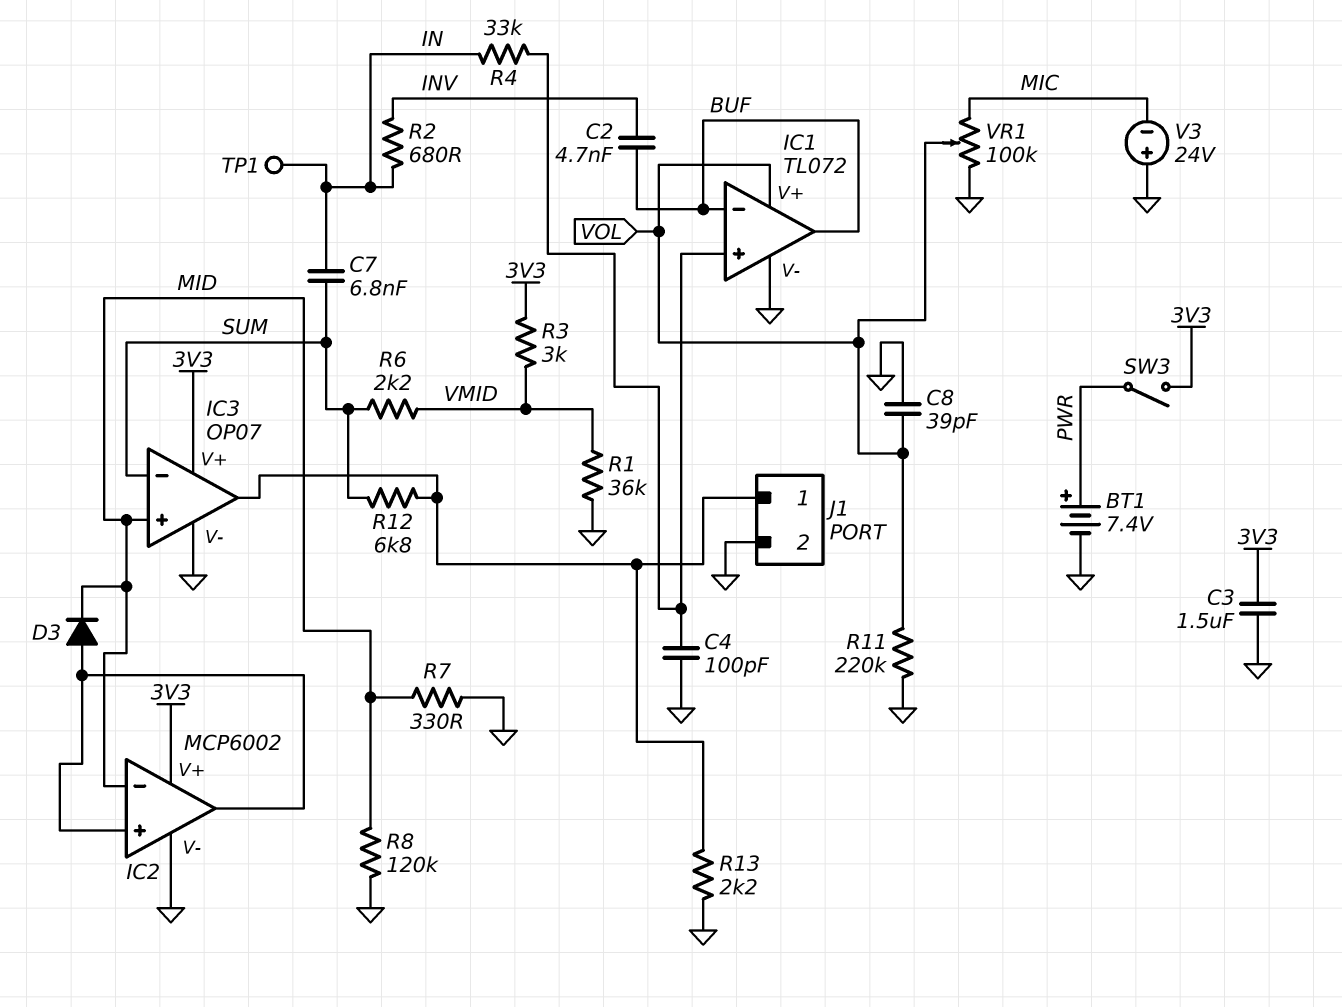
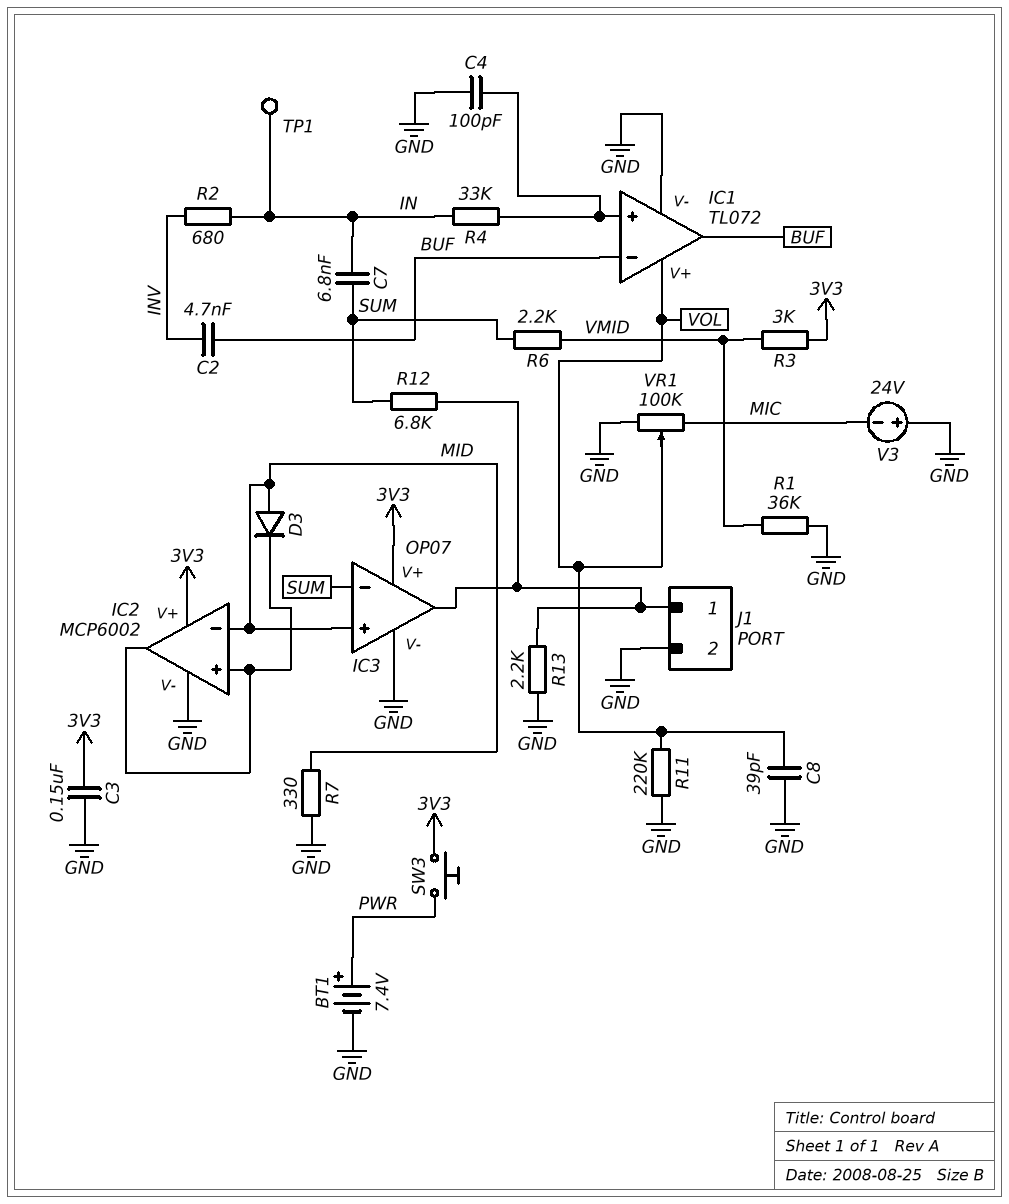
C3: 1.5uF (3V3, GND) -> 150nF (3V3, GND)
D3: diode (A IC2/in+, K MID) -> diode (A MID, K IC2/in+)
R8: 120k (GND, MID) -> none
SW3: switch (3V3, PWR) -> button (3V3, PWR)

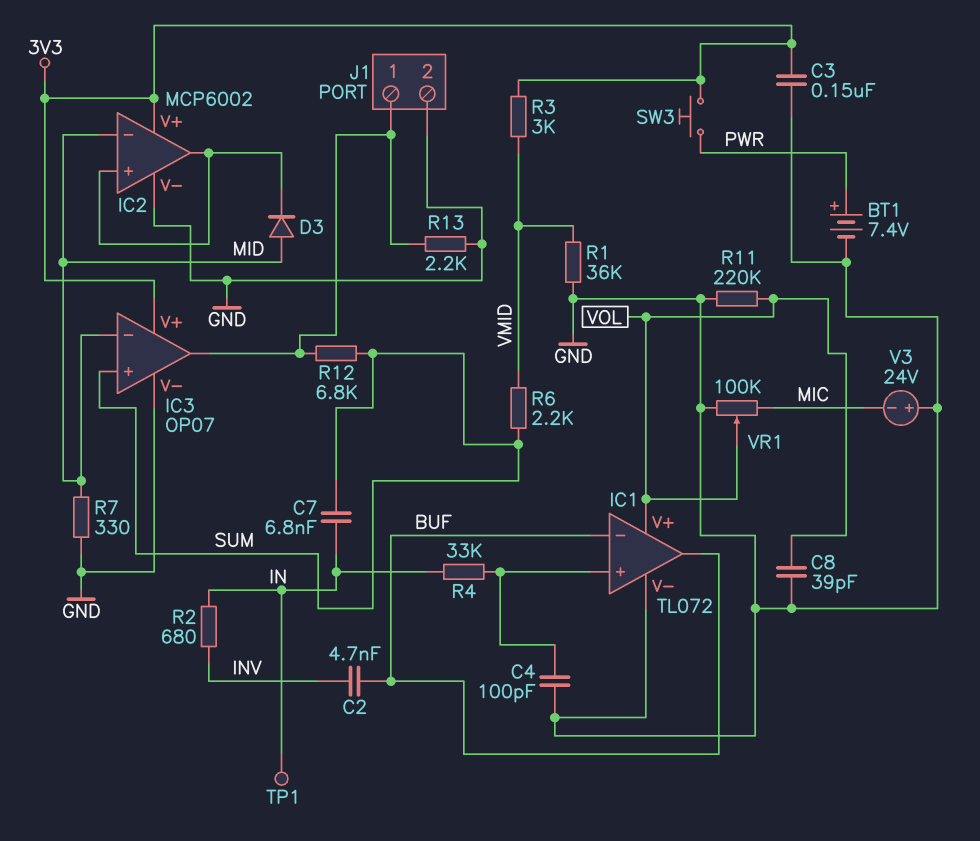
IC3 pin in+: MID -> SUM
IC3 pin in-: SUM -> MID

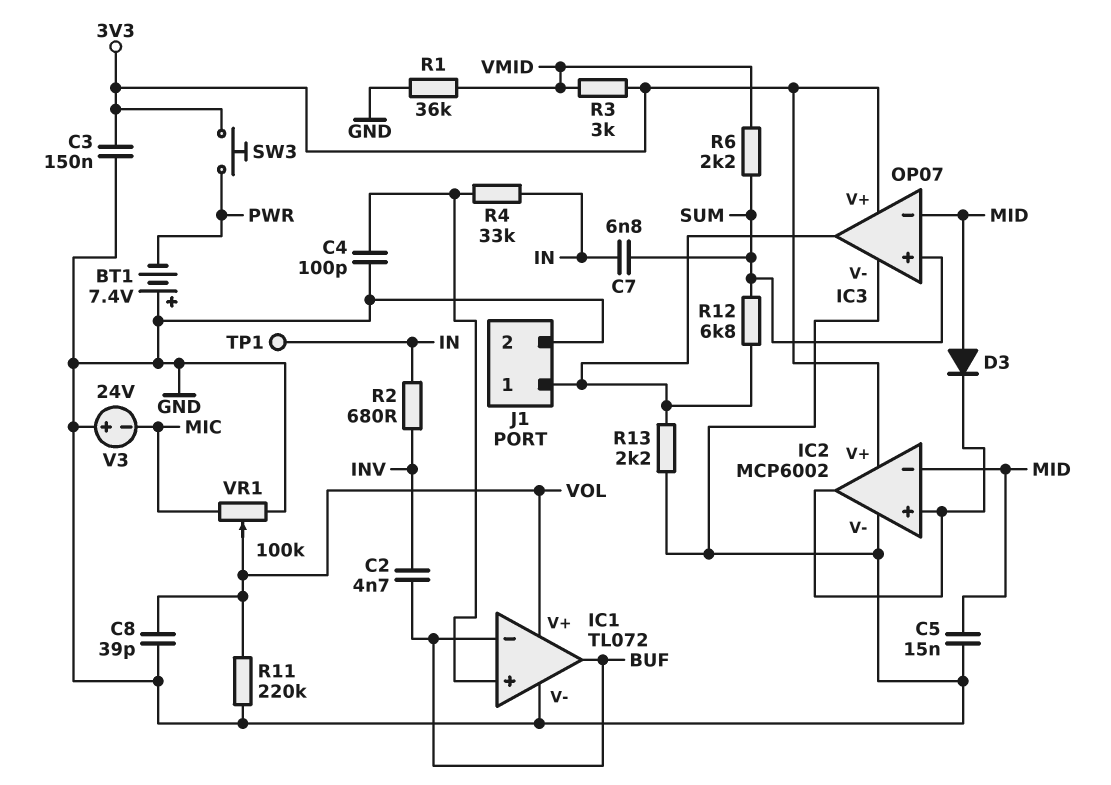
BT1: 7.4V (plus PWR, minus GND) -> 7.4V (plus GND, minus PWR)
C5: none -> 15nF (GND, MID)
R7: 330 (GND, MID) -> none

